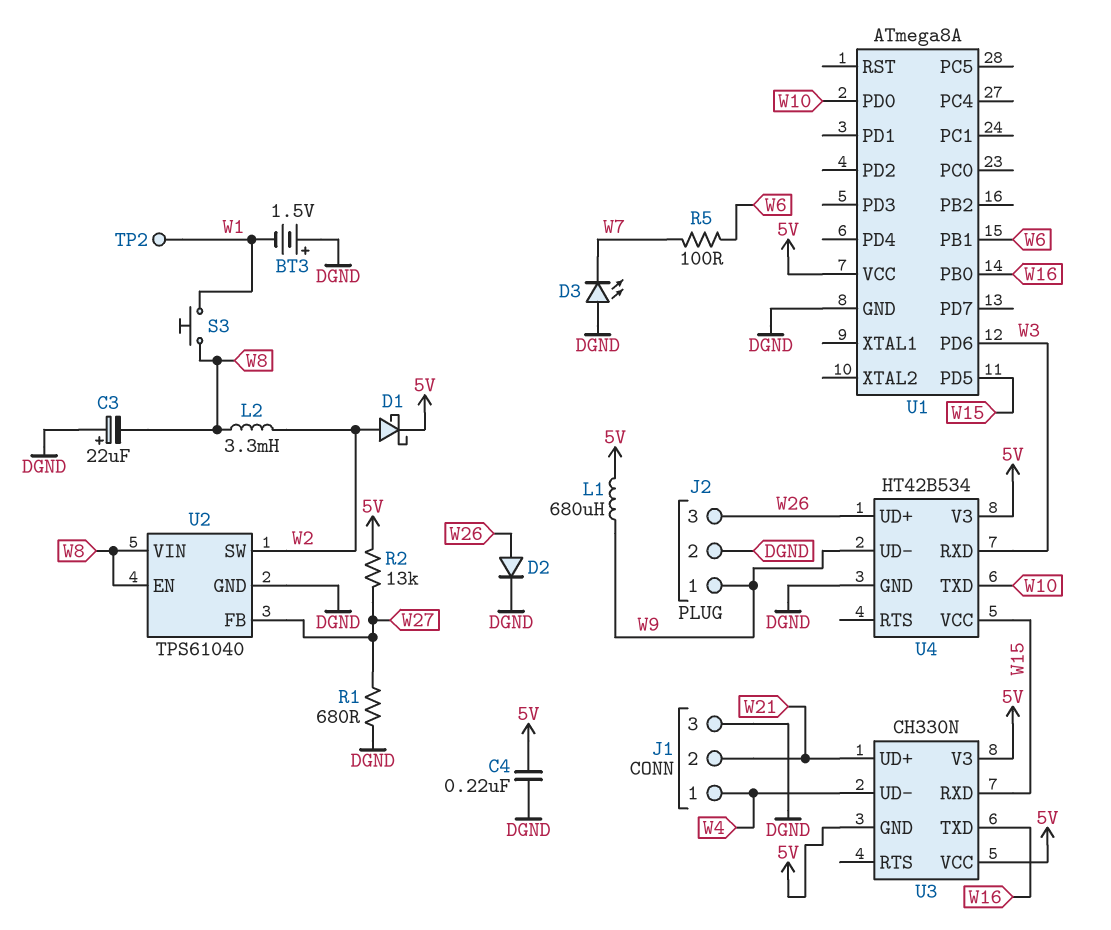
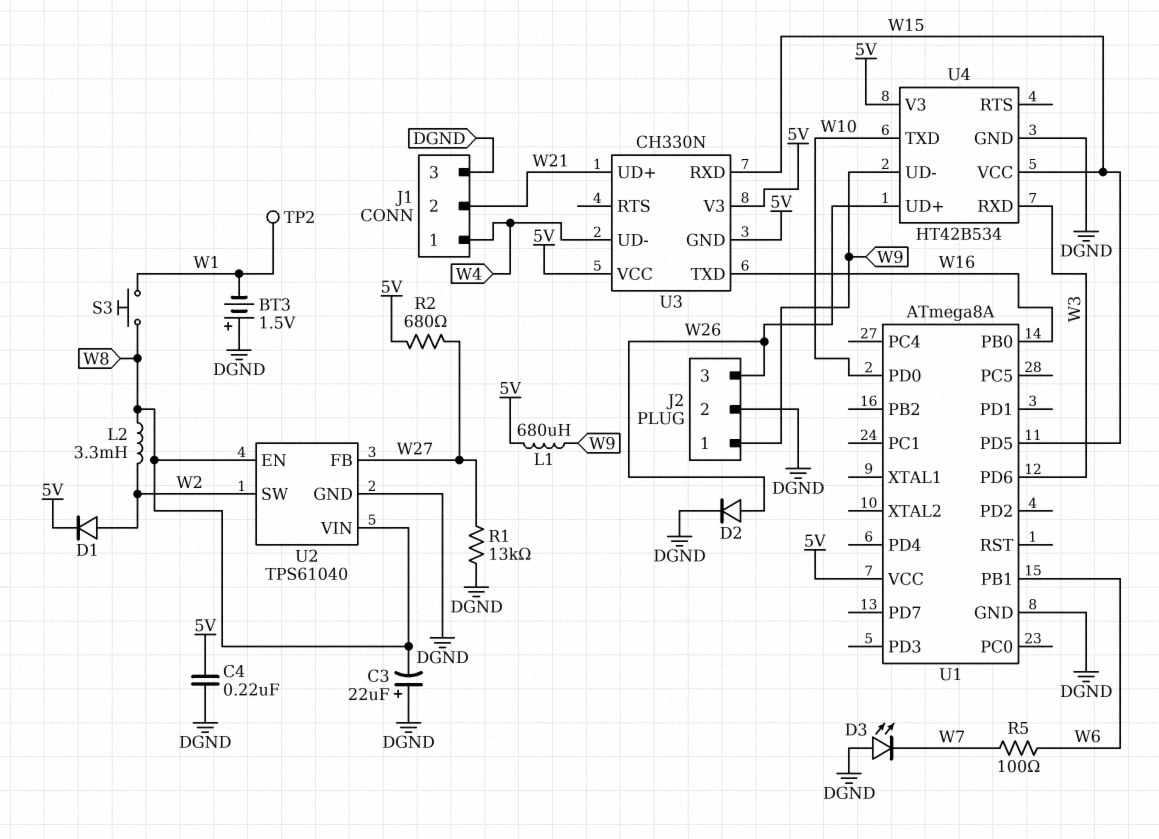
D1: schottky (A W2, K 5V) -> diode (A W2, K 5V)
R1: 680 (DGND, W27) -> 13k (DGND, W27)
R2: 13k (5V, W27) -> 680 (5V, W27)

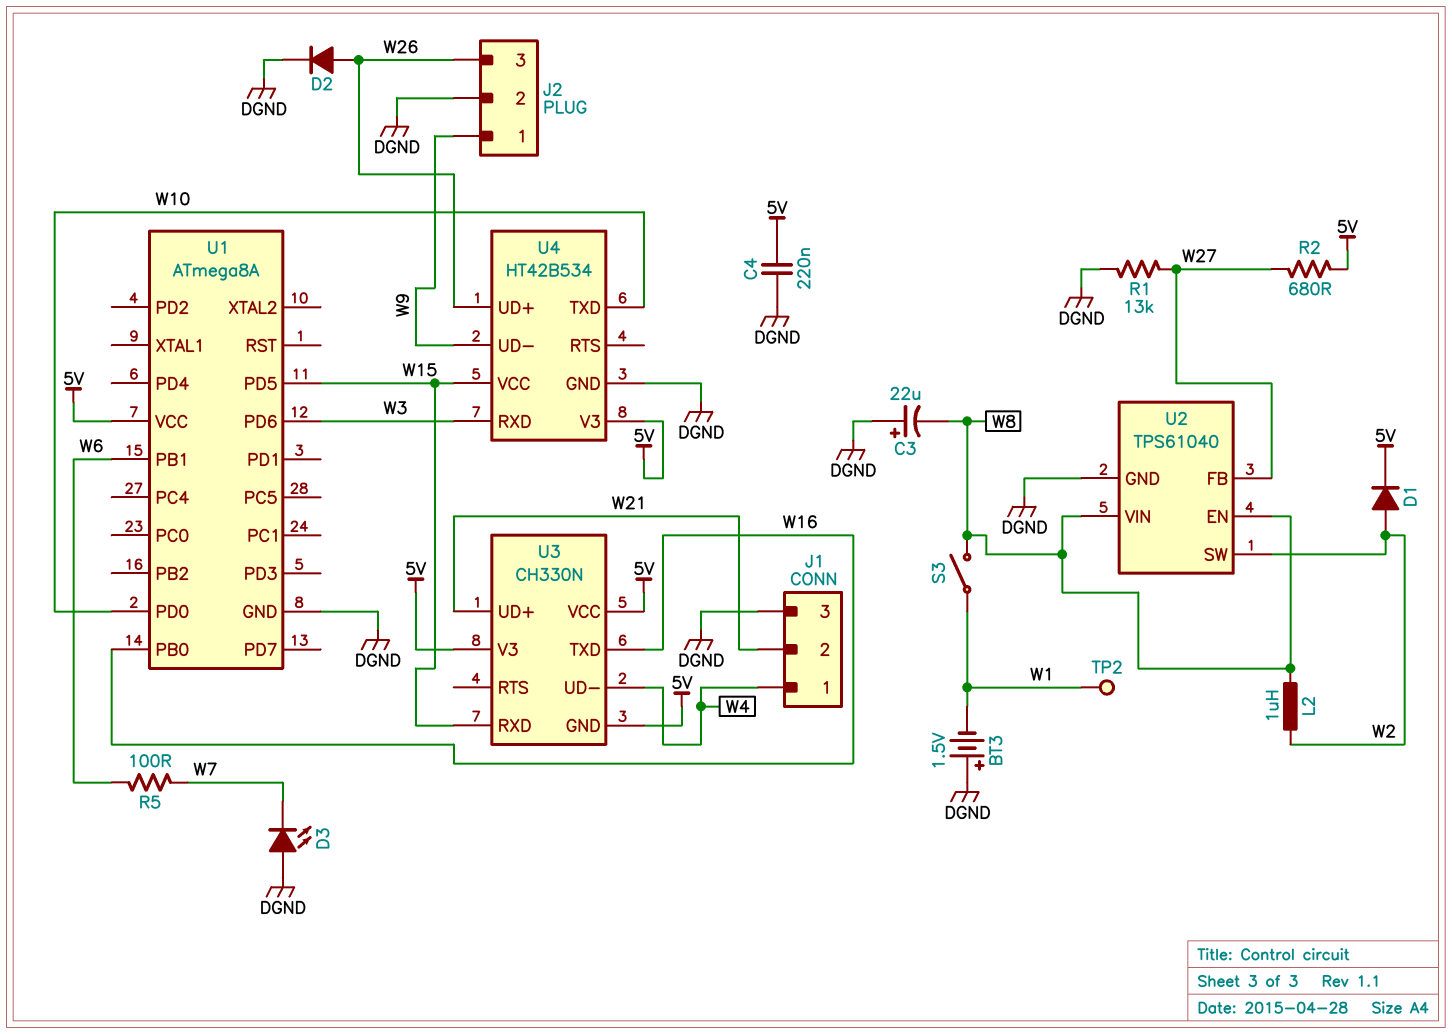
L1: 680uH (5V, W9) -> none
L2: 3.3mH (W2, W8) -> 1uH (W2, W8)
S3: button (W1, W8) -> switch (W1, W8)

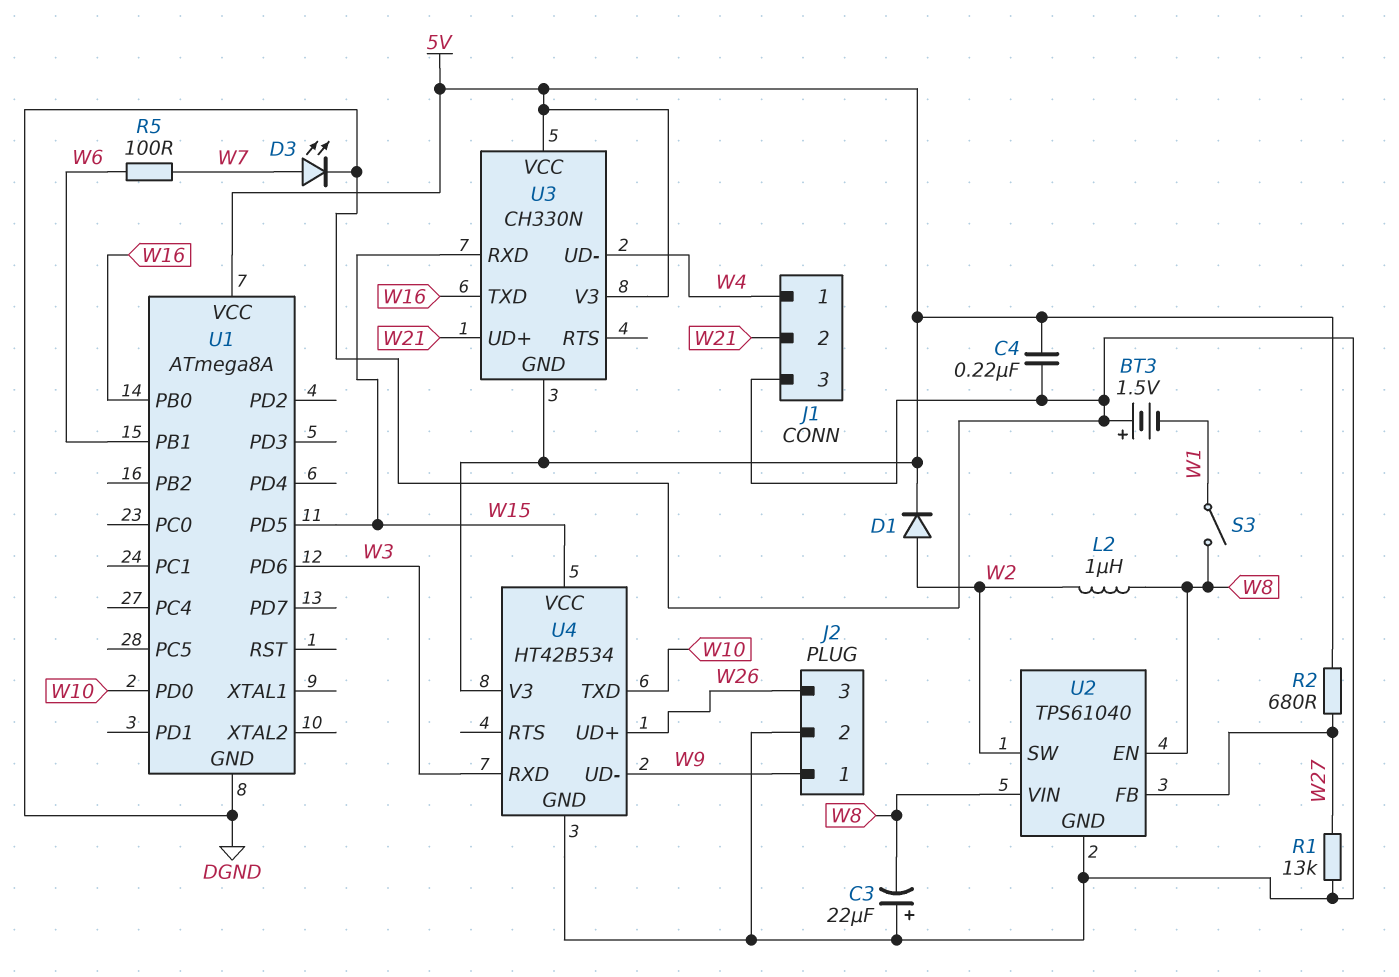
D2: diode (A W26, K DGND) -> none
D3: LED (A DGND, K W7) -> LED (A W7, K DGND)
TP2: test point (W1) -> none

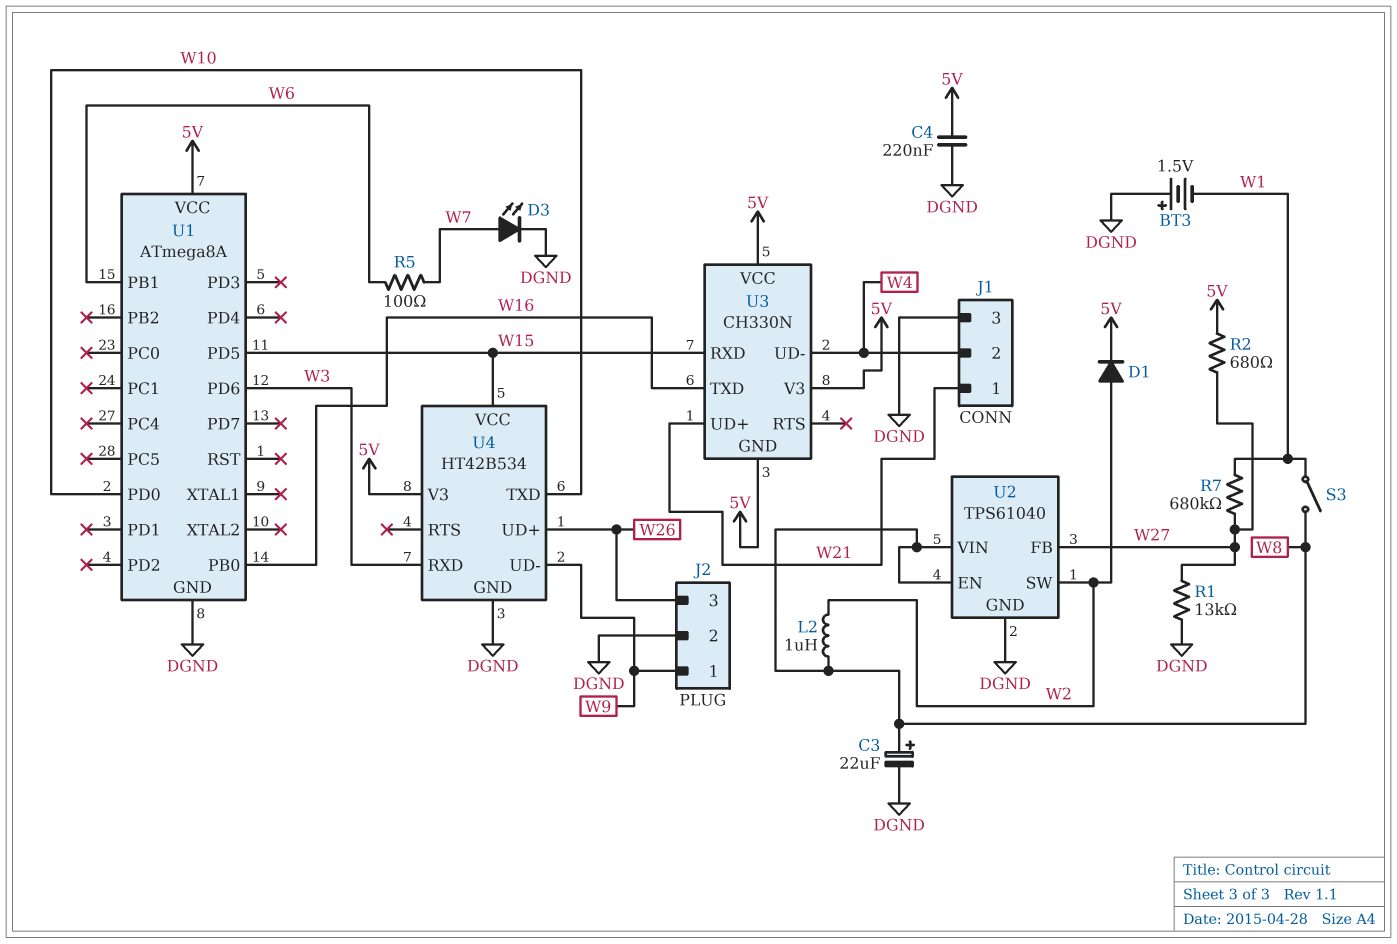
C3: 22uF (plus DGND, minus W8) -> 22uF (plus W8, minus DGND)
J1 pin 1: W4 -> W21
J1 pin 2: W21 -> W4
R7: none -> 680k (W1, W27)

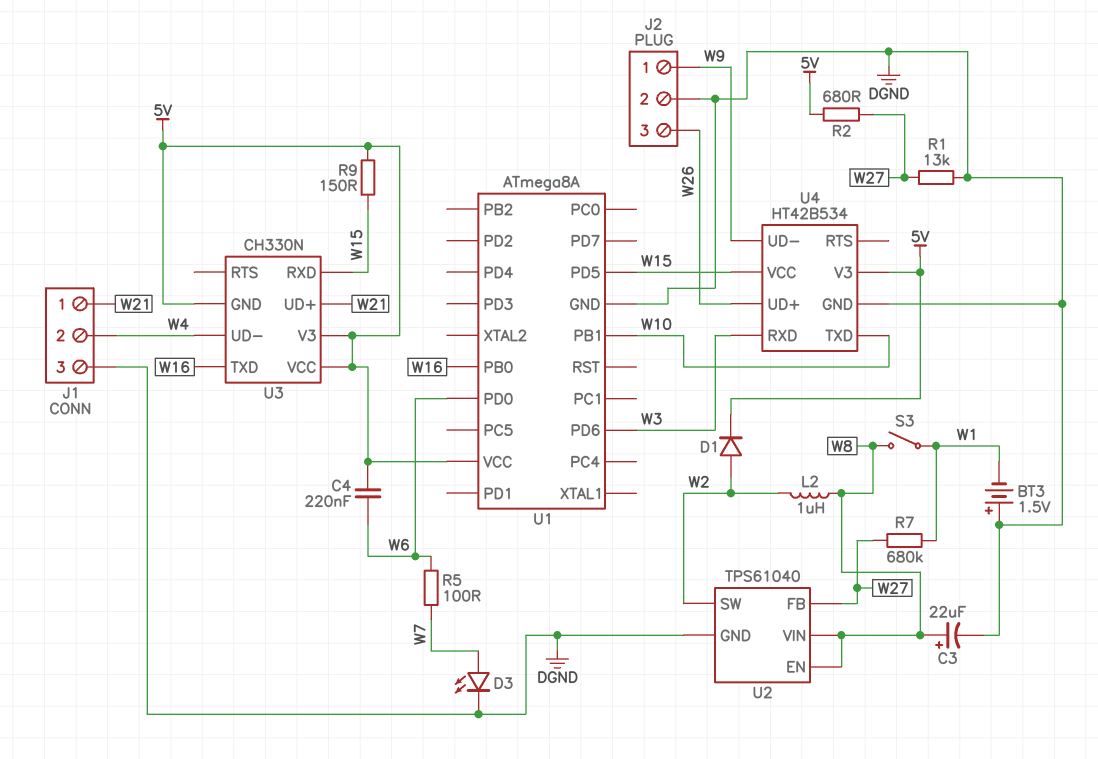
C4: 220nF (5V, DGND) -> 220nF (5V, W6)
R9: none -> 150 (5V, W15)
U1 pin PB1: W6 -> W10
U1 pin PD0: W10 -> W6

